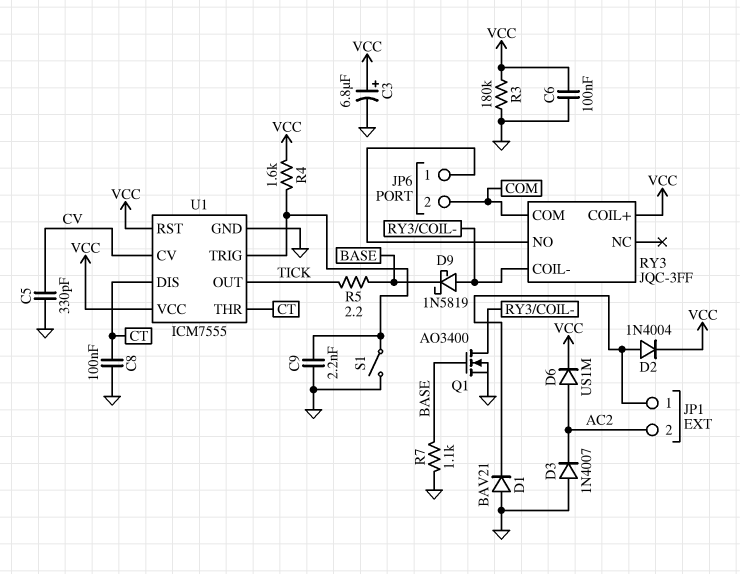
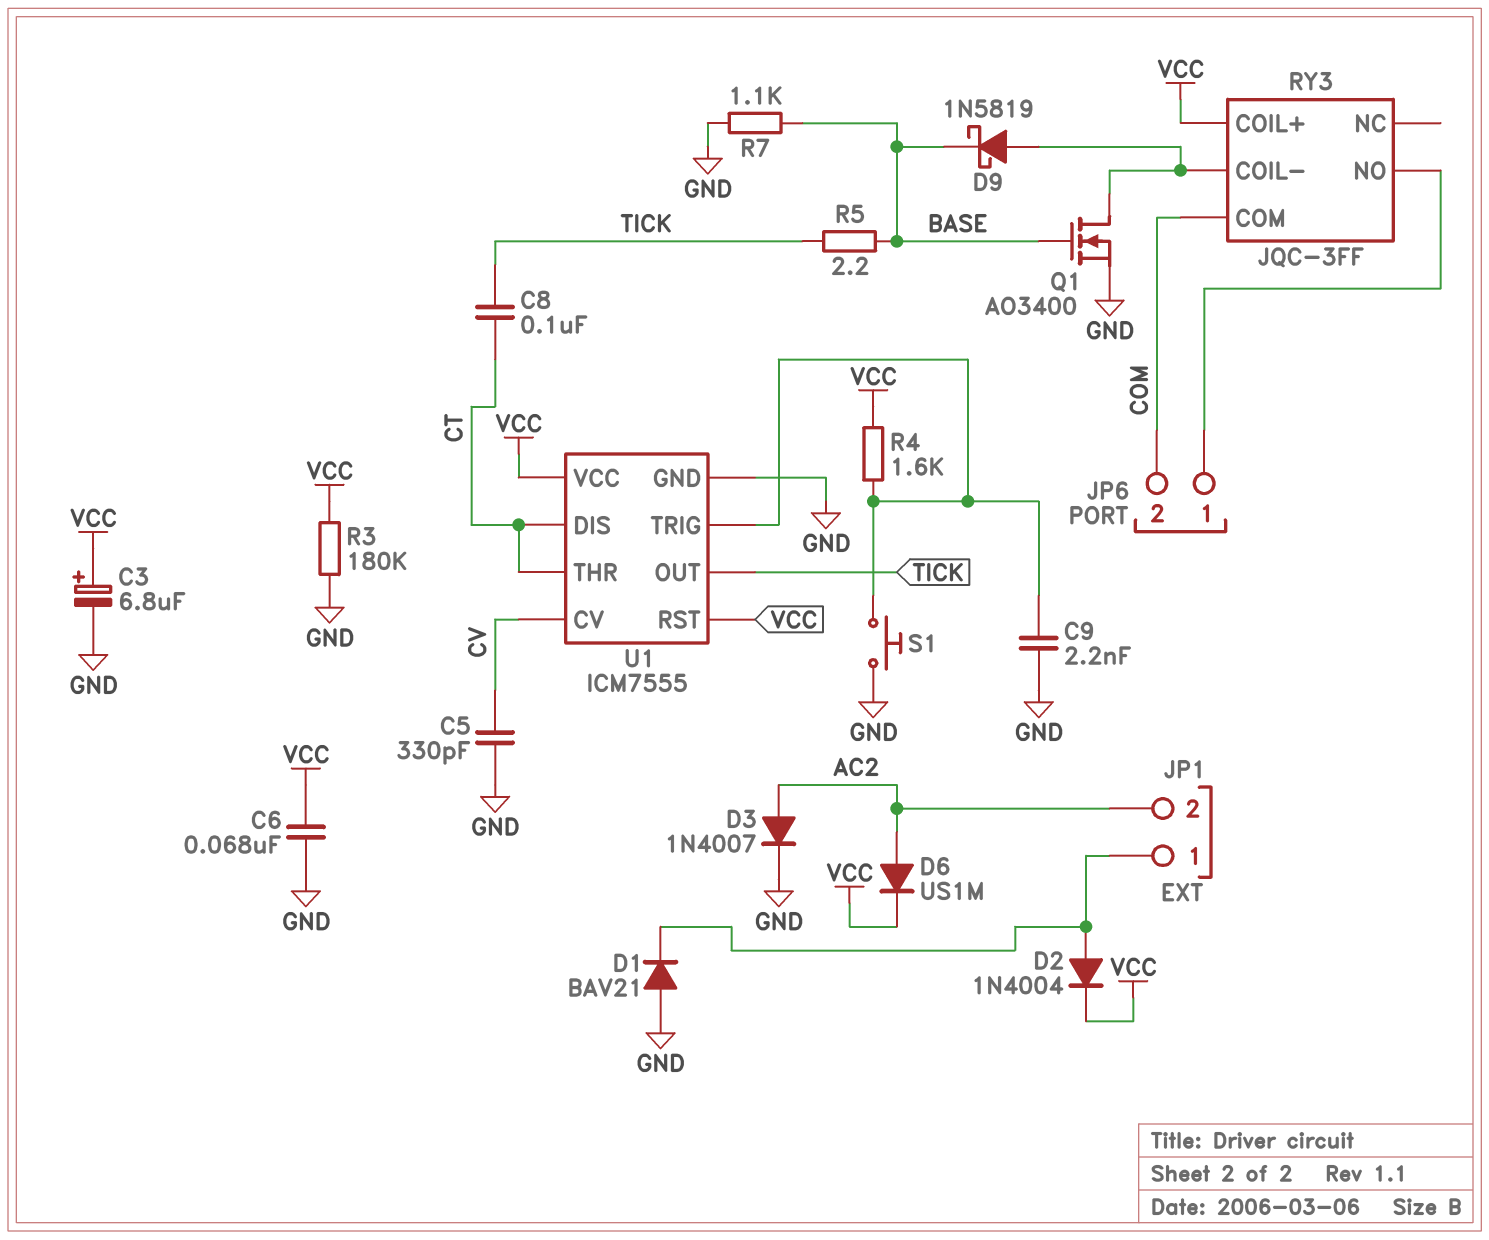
C6: 100nF (GND, VCC) -> 68nF (GND, VCC)
C8: 100nF (CT, GND) -> 100nF (CT, TICK)
D3: diode 1N4007 (A GND, K AC2) -> diode 1N4007 (A AC2, K GND)
S1: switch (GND, U1/TRIG) -> button (GND, U1/TRIG)

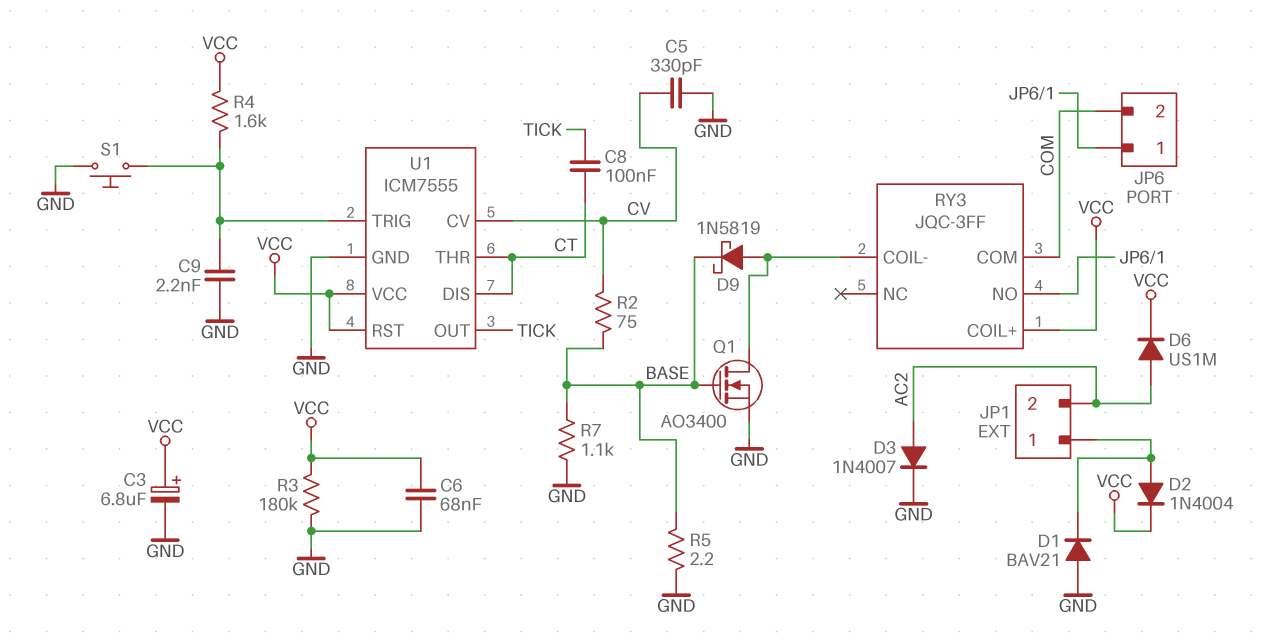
R2: none -> 75 (BASE, CV)
R5: 2.2 (BASE, TICK) -> 2.2 (BASE, GND)

